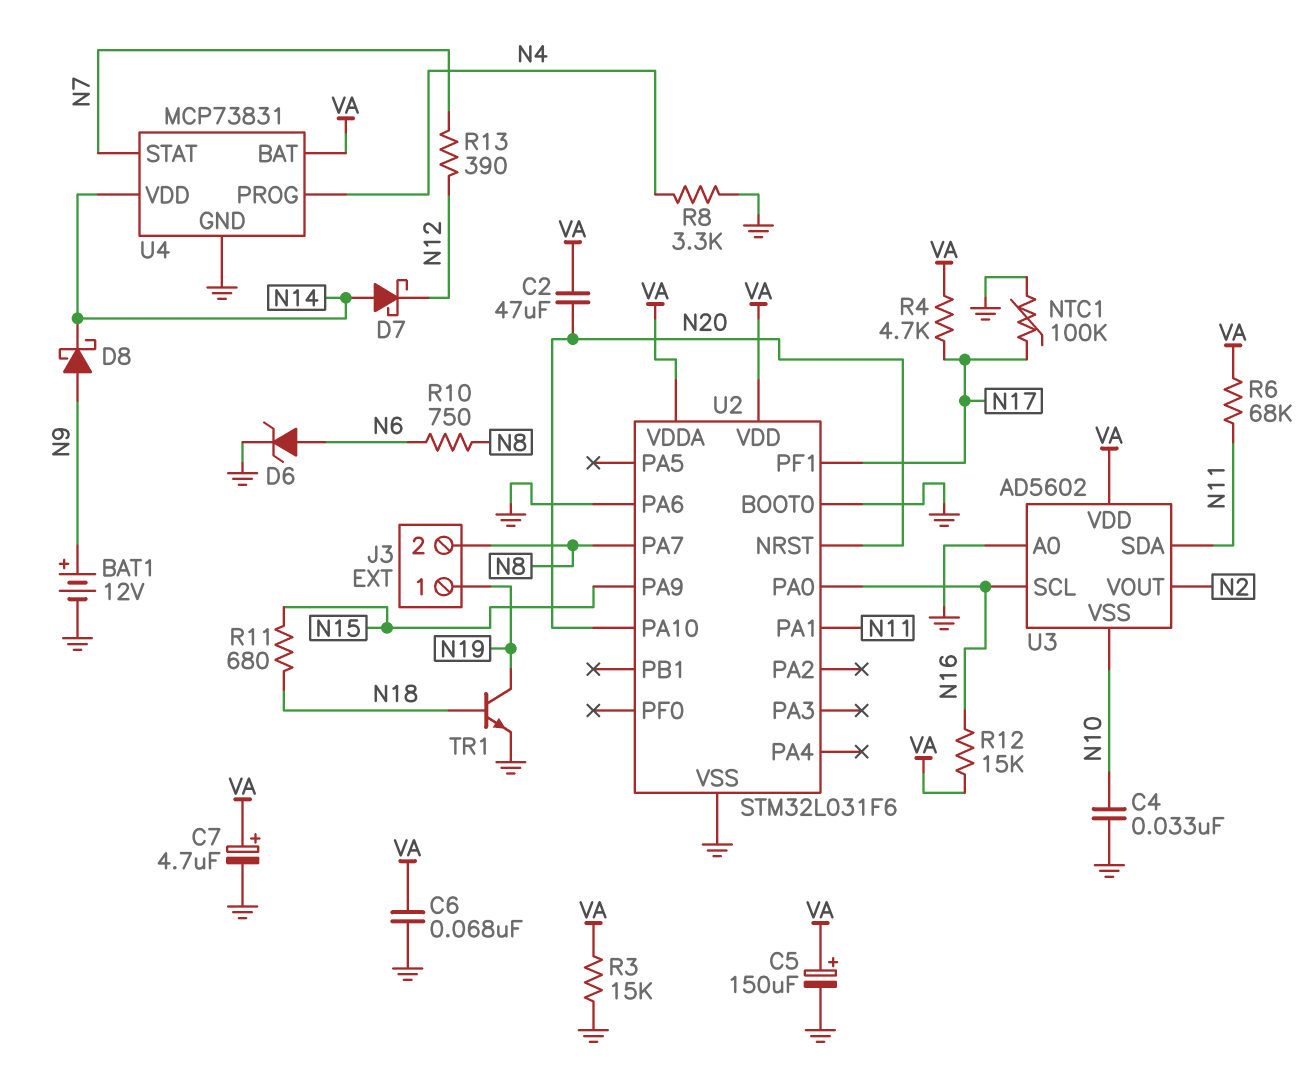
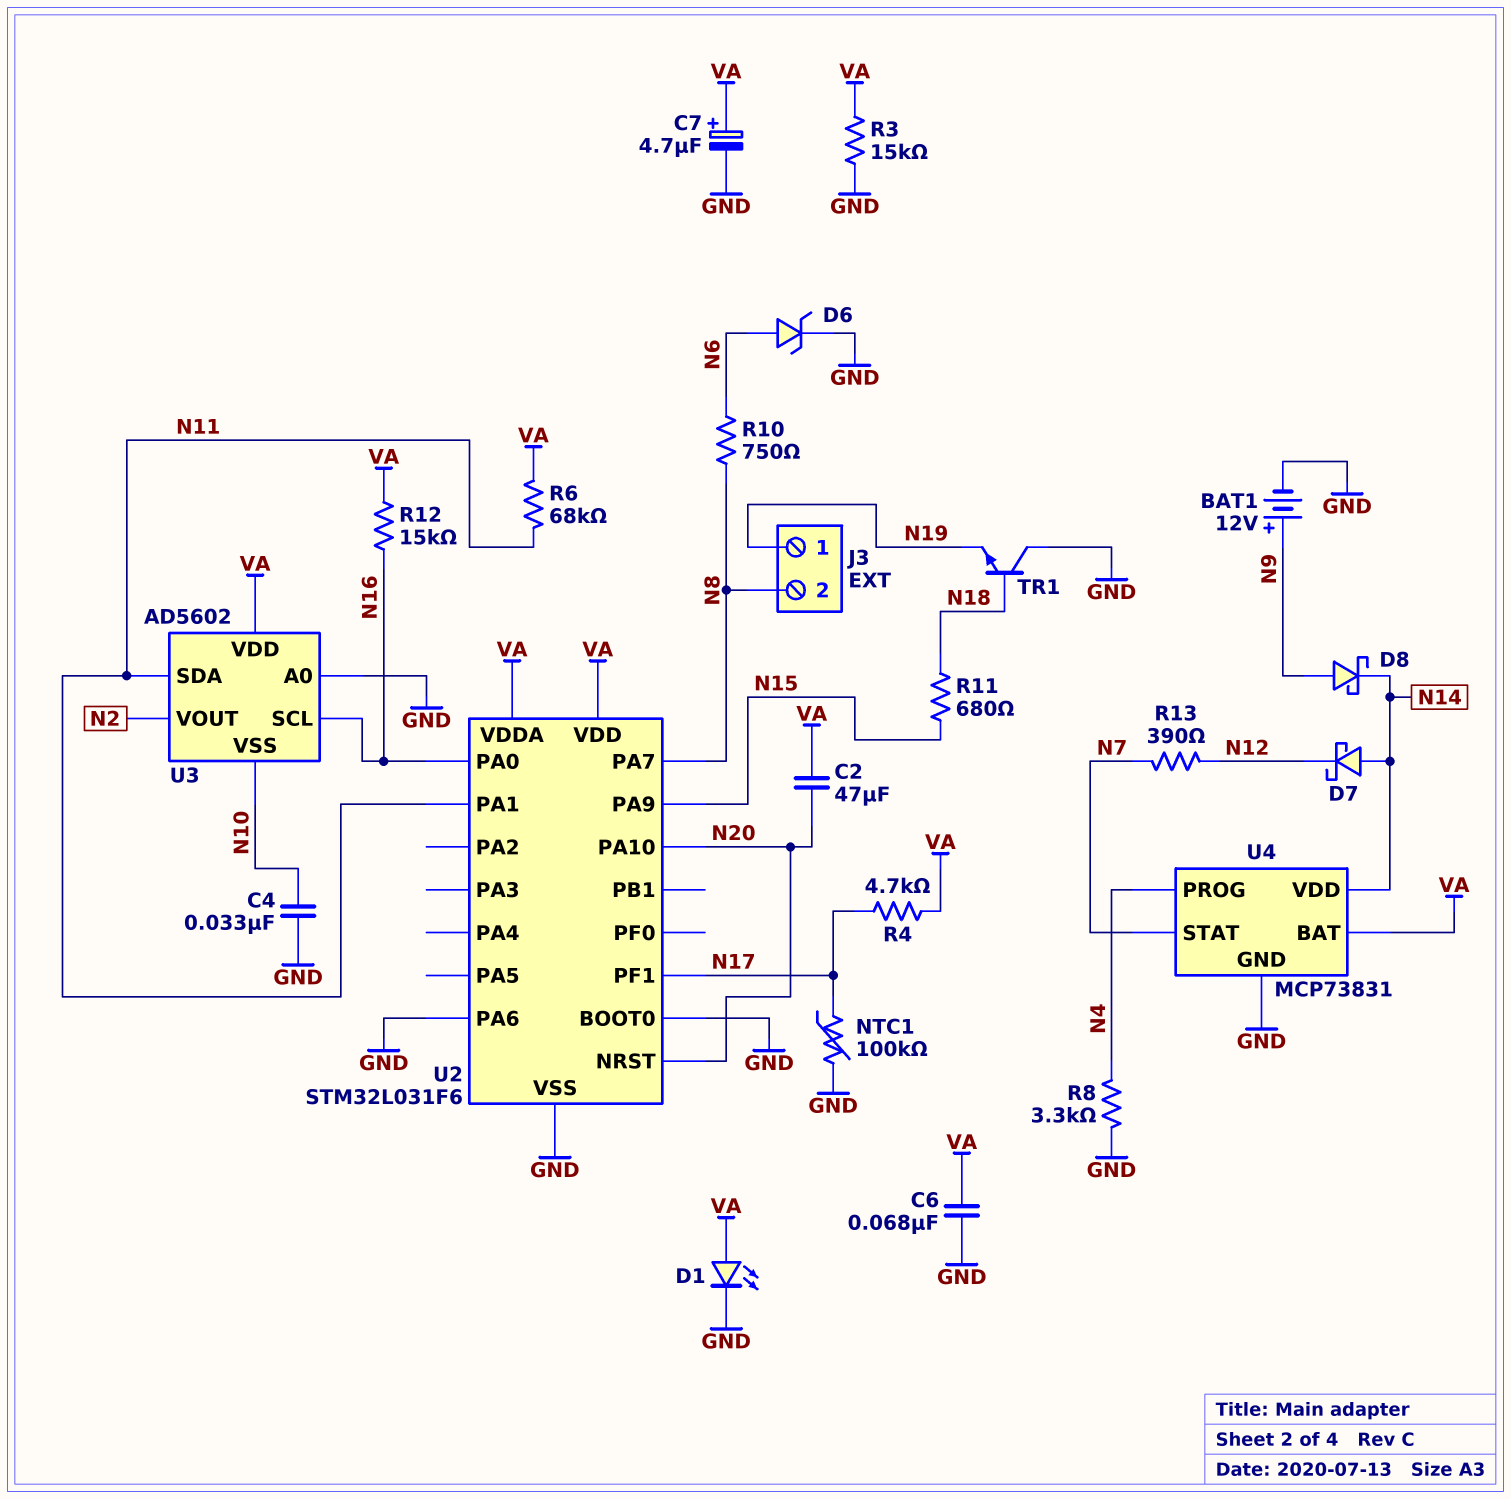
C5: 150uF (plus VA, minus GND) -> none
D1: none -> LED (A VA, K GND)
TR1: NPN (B N18, C N19, E GND) -> NPN (B N18, C GND, E N19)

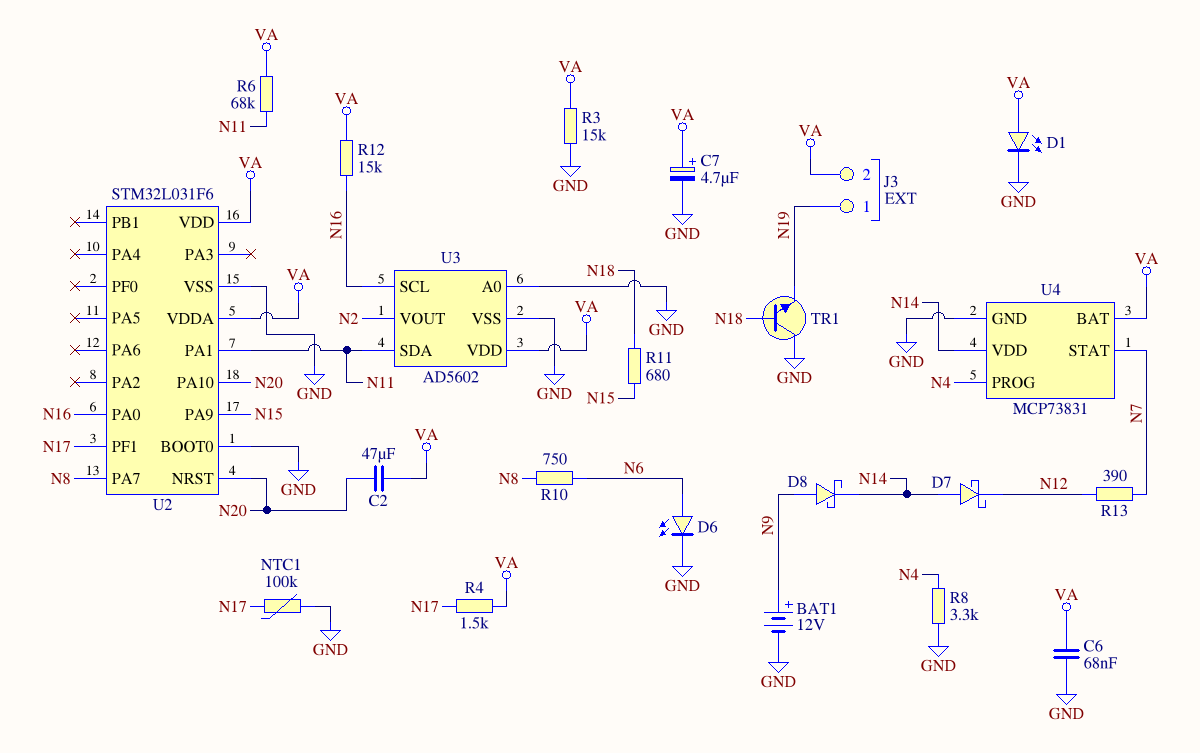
C4: 33nF (GND, N10) -> none
D6: zener (A N6, K GND) -> LED (A N6, K GND)
J3 pin 2: N8 -> VA
R4: 4.7k (N17, VA) -> 1.5k (N17, VA)
U2 pin PA6: GND -> none
U3 pin VSS: N10 -> GND

